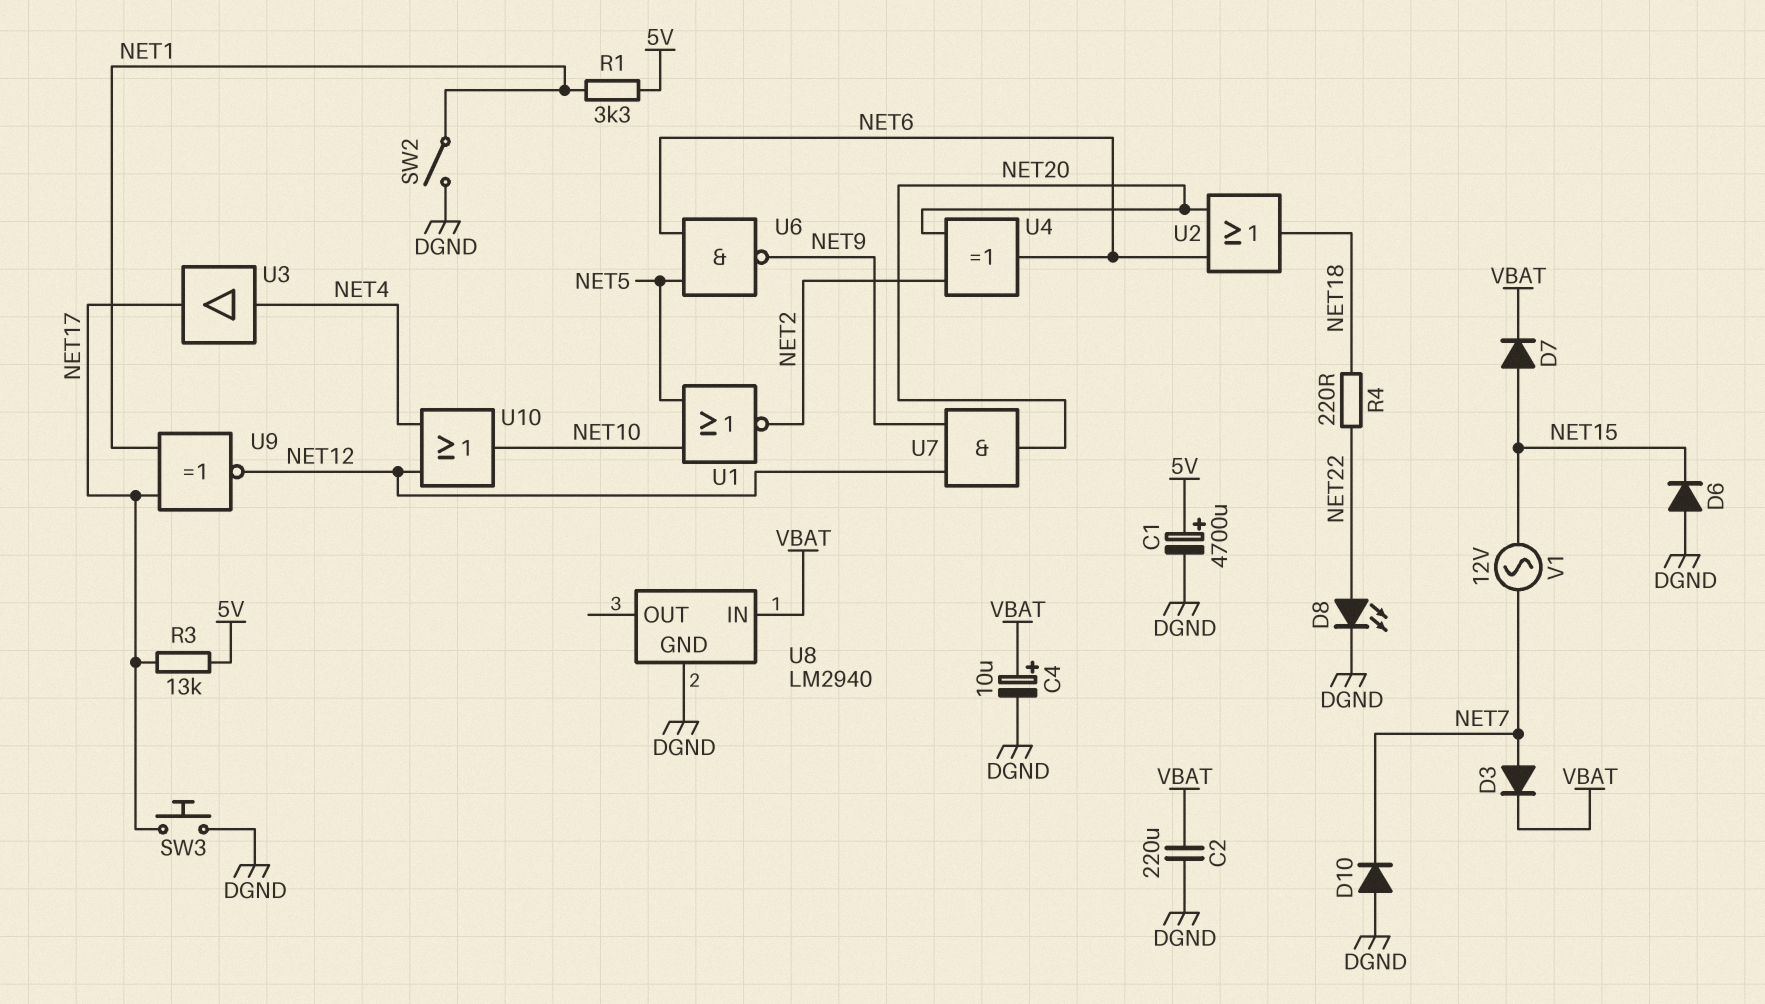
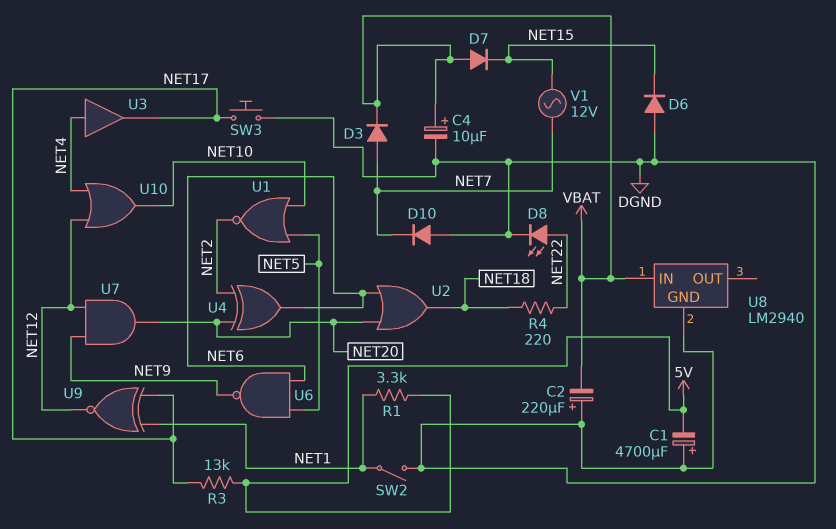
C1: 4700uF (plus 5V, minus DGND) -> 4700uF (plus DGND, minus 5V)
C2: 220uF (DGND, VBAT) -> 220uF (plus DGND, minus VBAT)
D7: diode (A NET15, K VBAT) -> diode (A VBAT, K NET15)

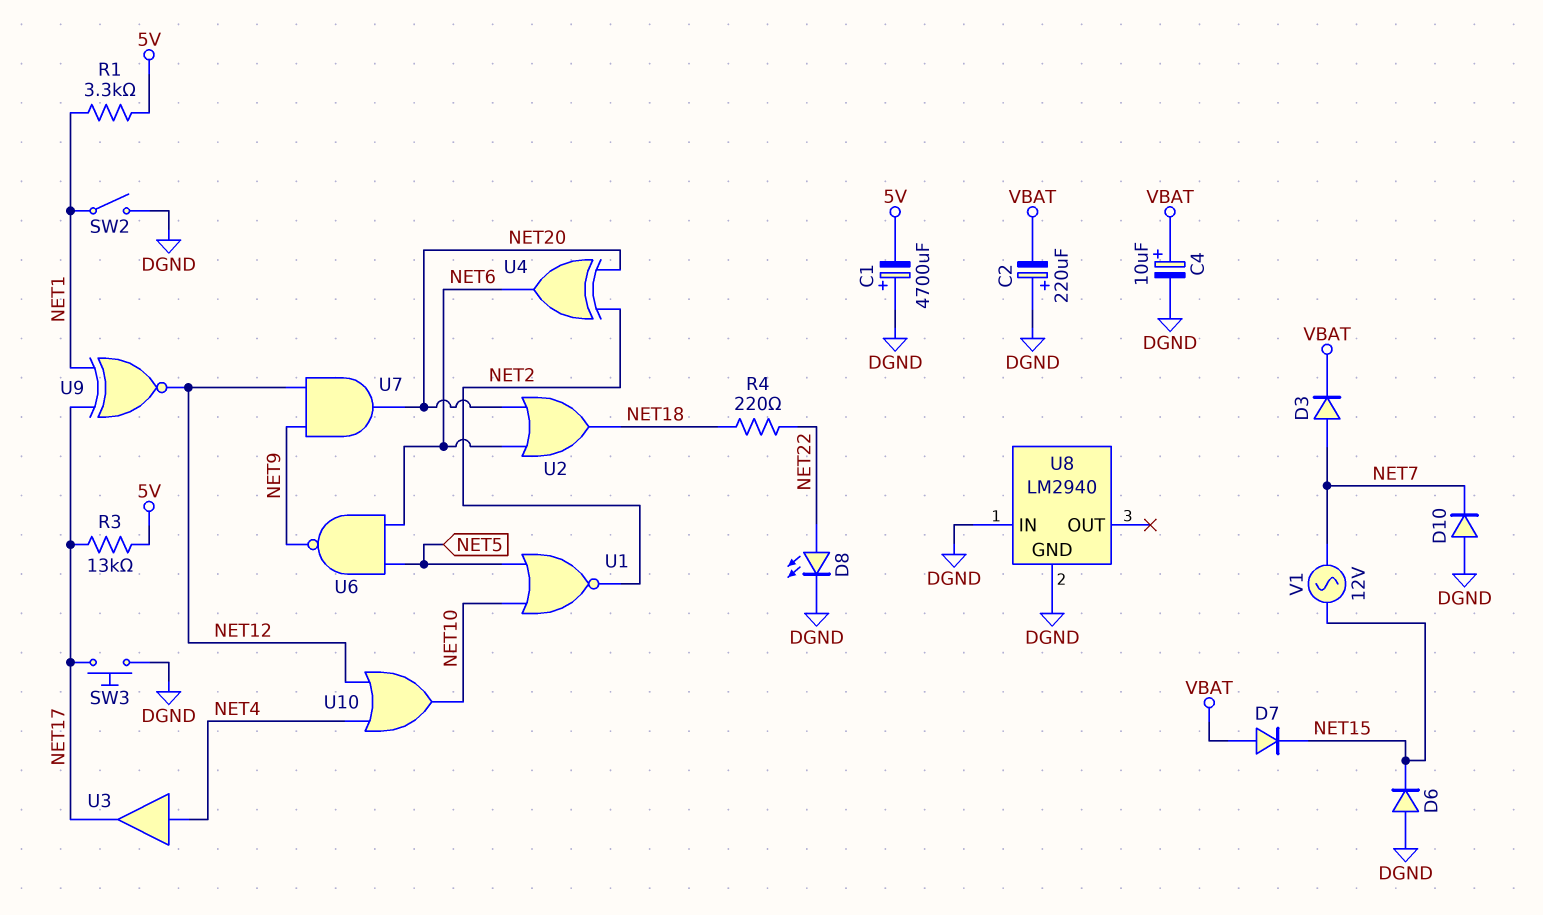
U8 pin IN: VBAT -> DGND

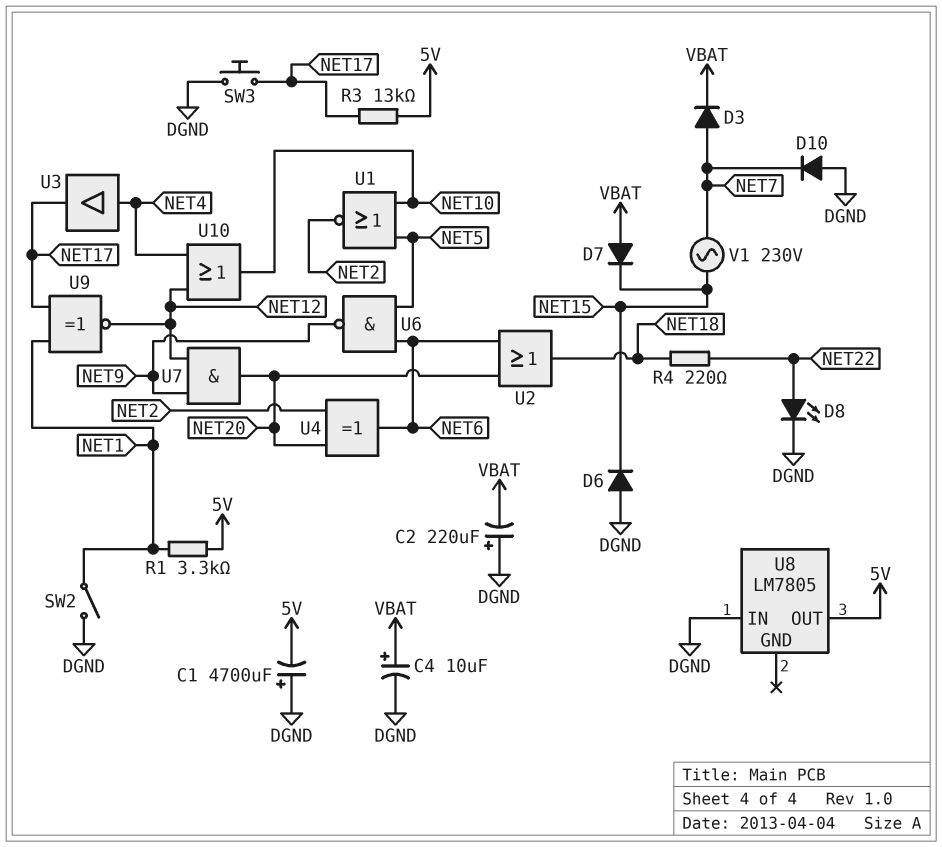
U8: LM2940 -> LM7805
U8 pin GND: DGND -> none
U8 pin OUT: none -> 5V
V1: AC 12V (NET7, NET15) -> AC 230V (NET7, NET15)

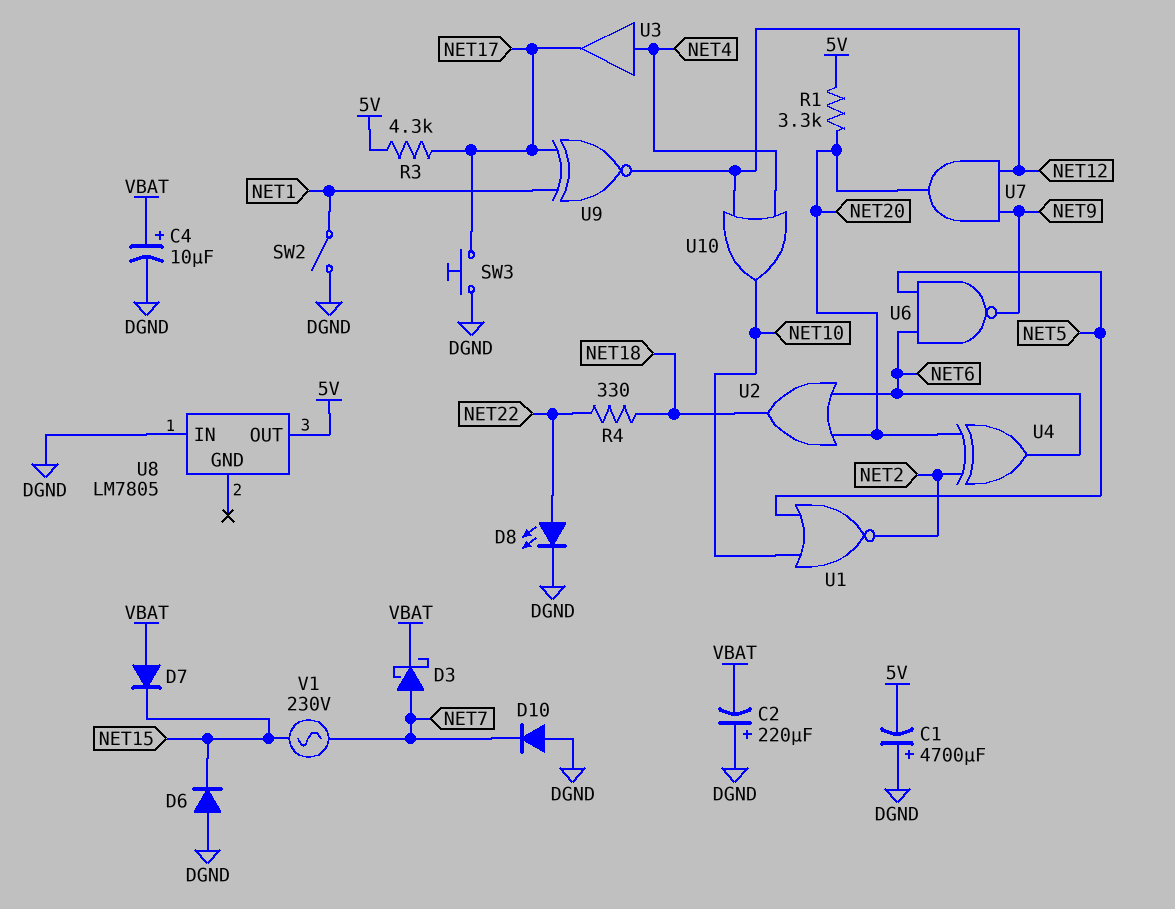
D3: diode (A NET7, K VBAT) -> schottky (A NET7, K VBAT)
R1: 3.3k (5V, NET1) -> 3.3k (5V, NET20)
R3: 13k (5V, NET17) -> 4.3k (5V, NET17)
R4: 220 (NET18, NET22) -> 330 (NET18, NET22)

